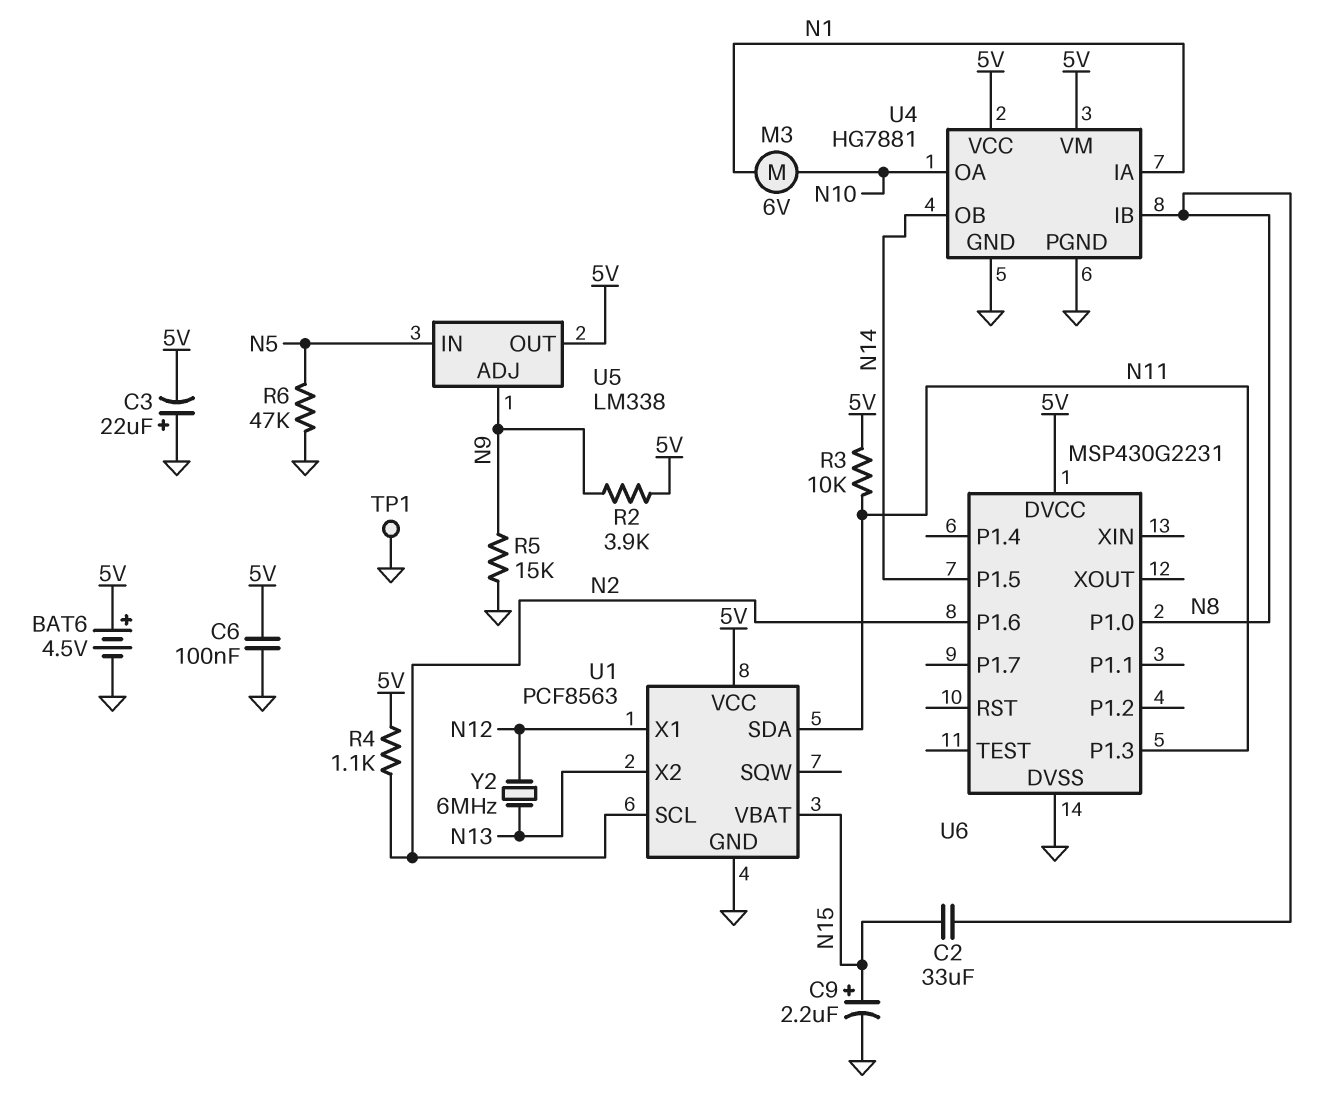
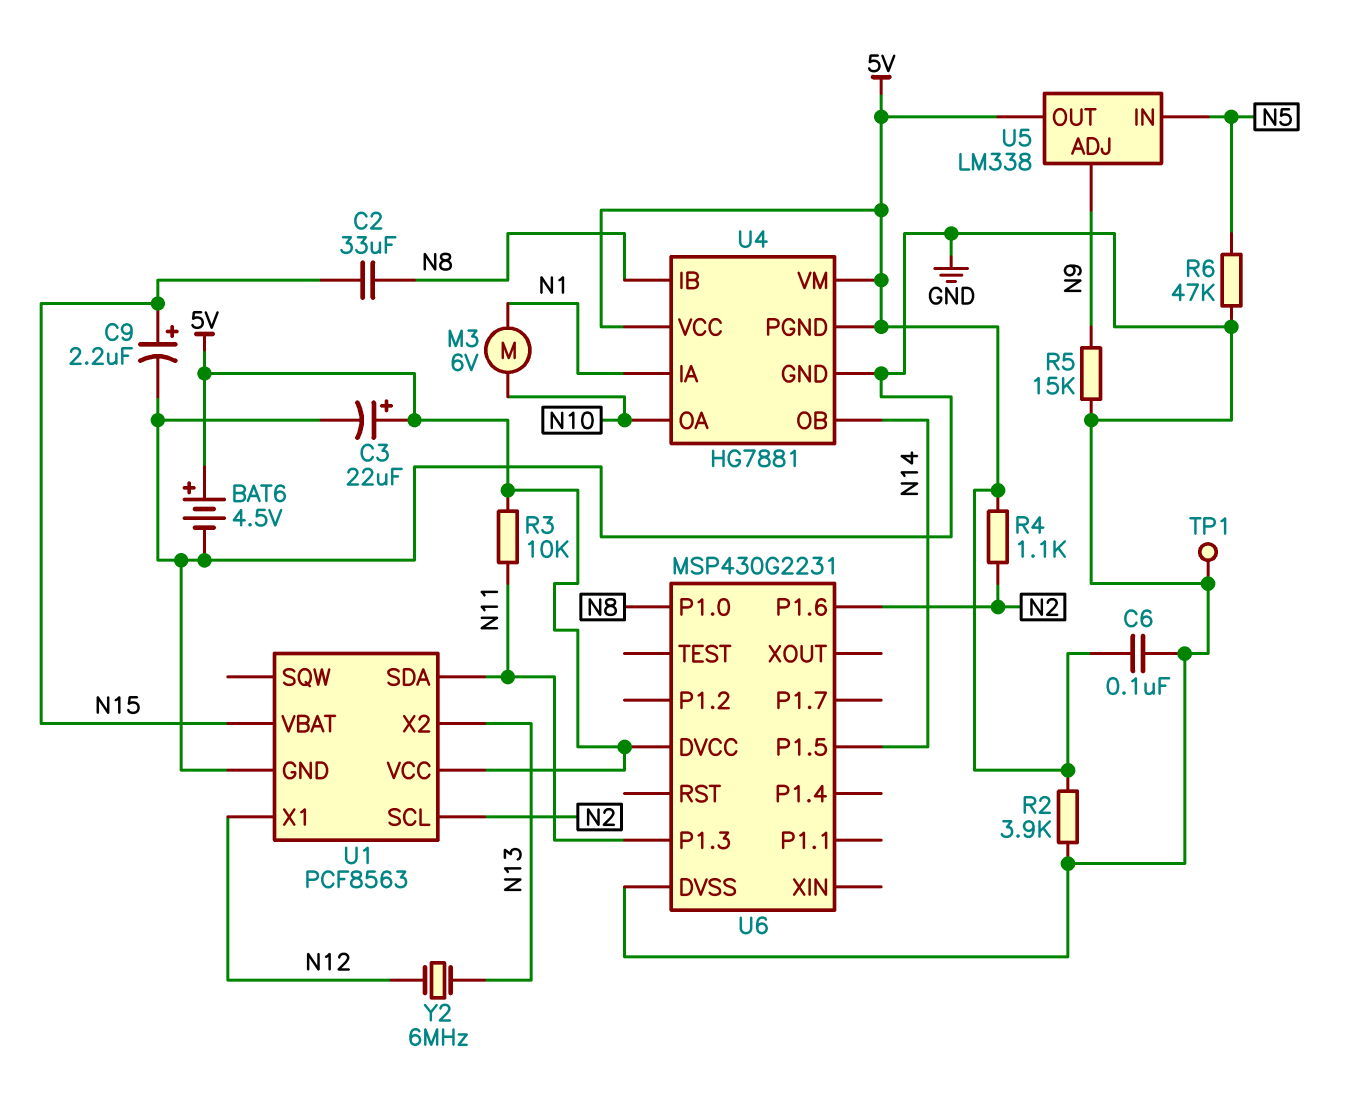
C3: 22uF (plus GND, minus 5V) -> 22uF (plus 5V, minus GND)
R2: 3.9k (5V, N9) -> 3.9k (5V, GND)
U4 pin PGND: GND -> 5V

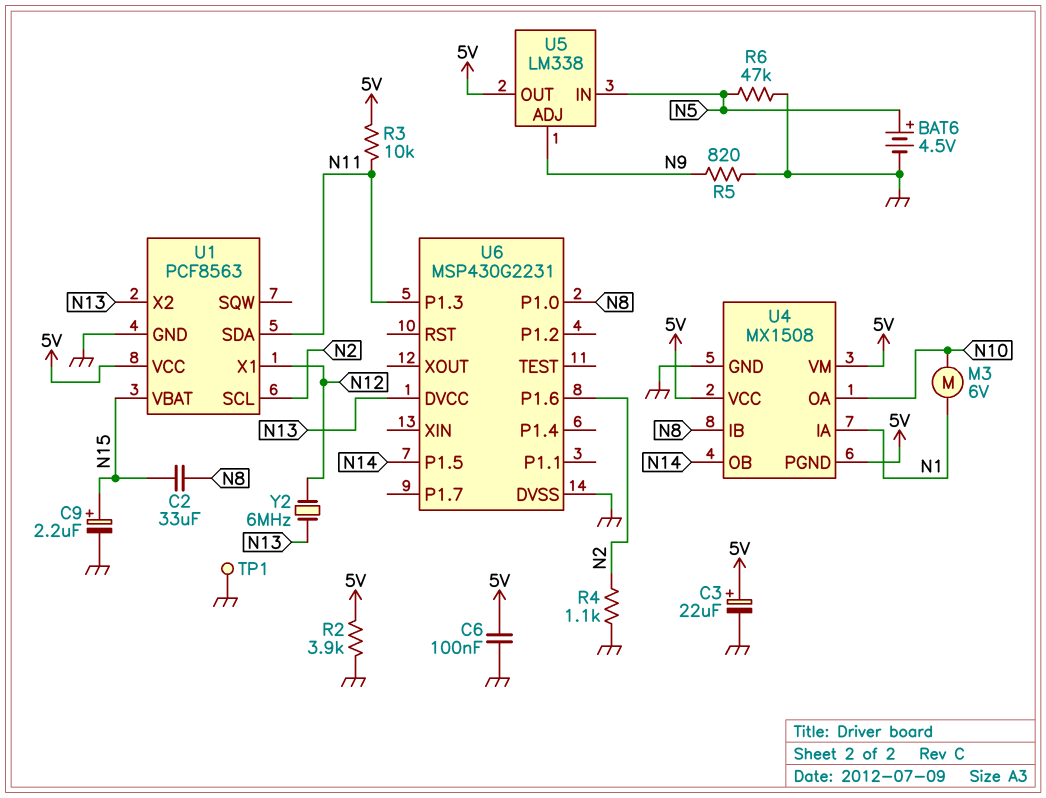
BAT6: 4.5V (plus 5V, minus GND) -> 4.5V (plus N5, minus GND)
R4: 1.1k (5V, N2) -> 1.1k (GND, N2)
R5: 15k (GND, N9) -> 820 (GND, N9)
U4: HG7881 -> MX1508
U6 pin DVCC: 5V -> N13

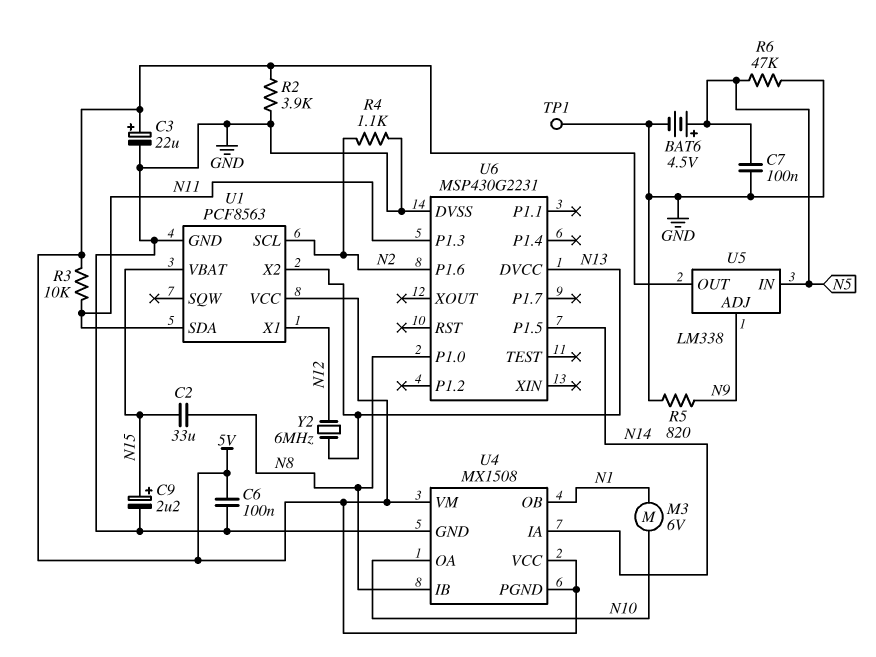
C7: none -> 100nF (GND, N5)
U4 pin IA: N1 -> N14
U4 pin OB: N14 -> N1

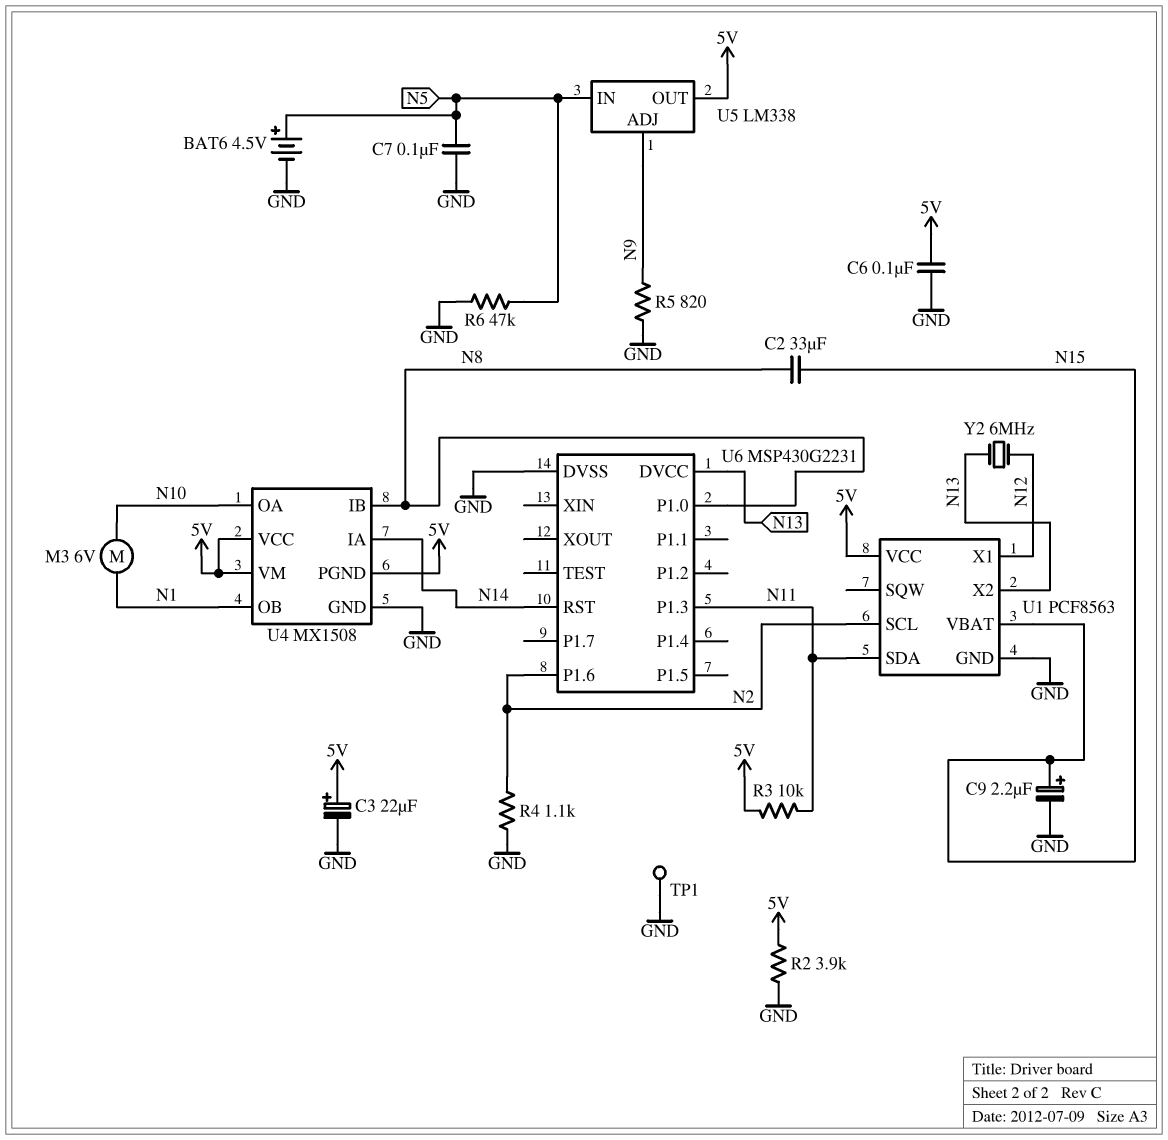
U6 pin P1.5: N14 -> none
U6 pin RST: none -> N14

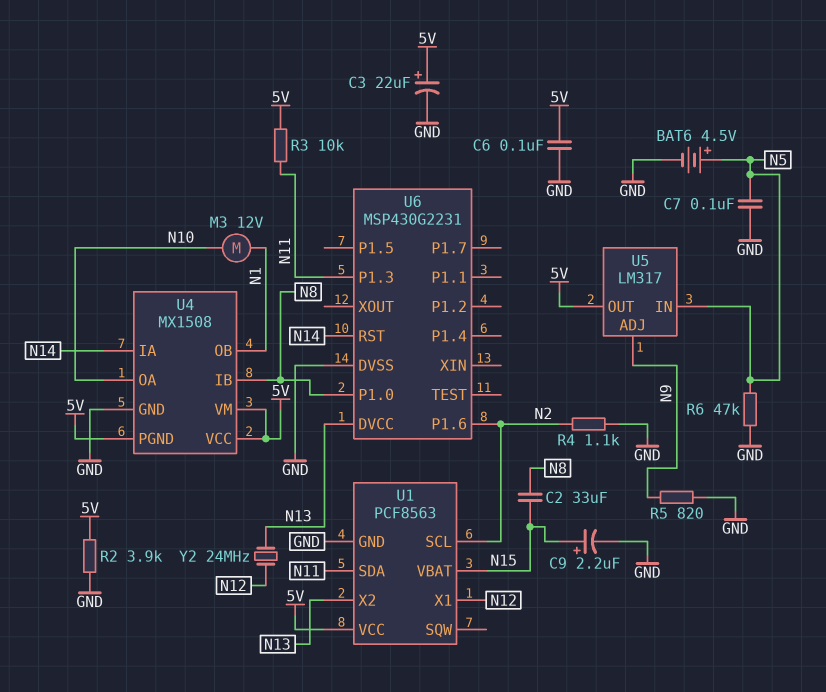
M3: motor 6V (N1, N10) -> motor 12V (N1, N10)
TP1: test point (GND) -> none
U5: LM338 -> LM317
Y2: 6MHz (N12, N13) -> 24MHz (N12, N13)

